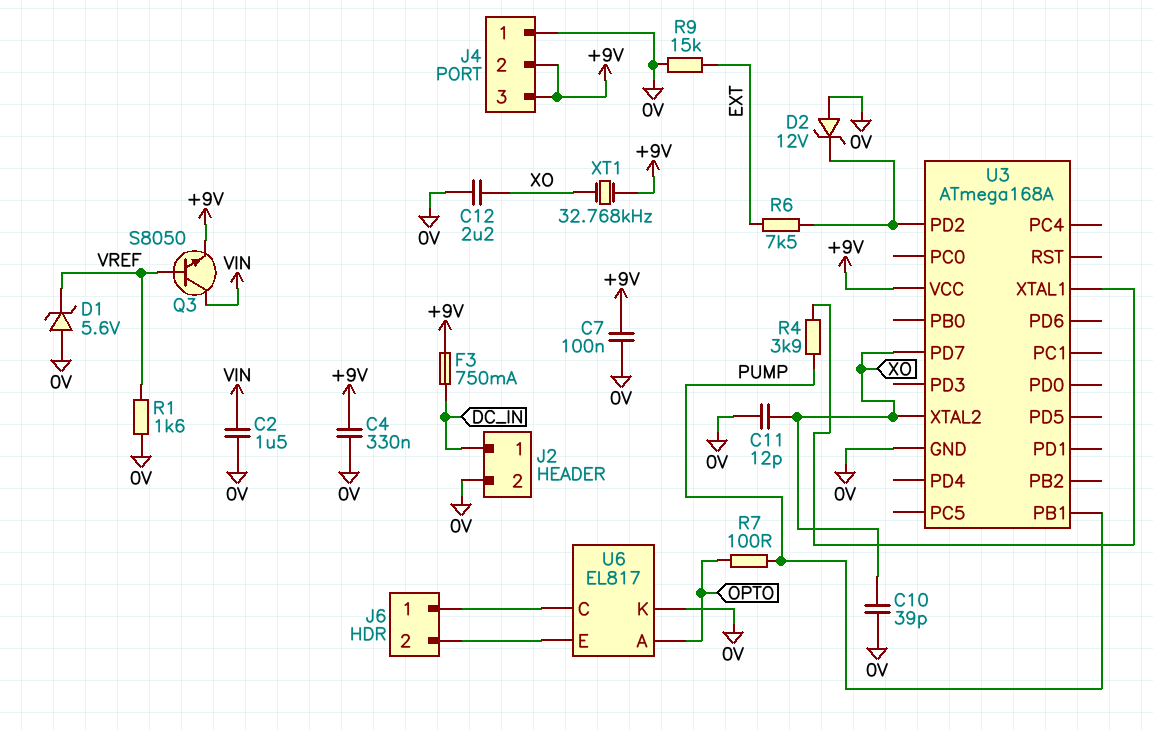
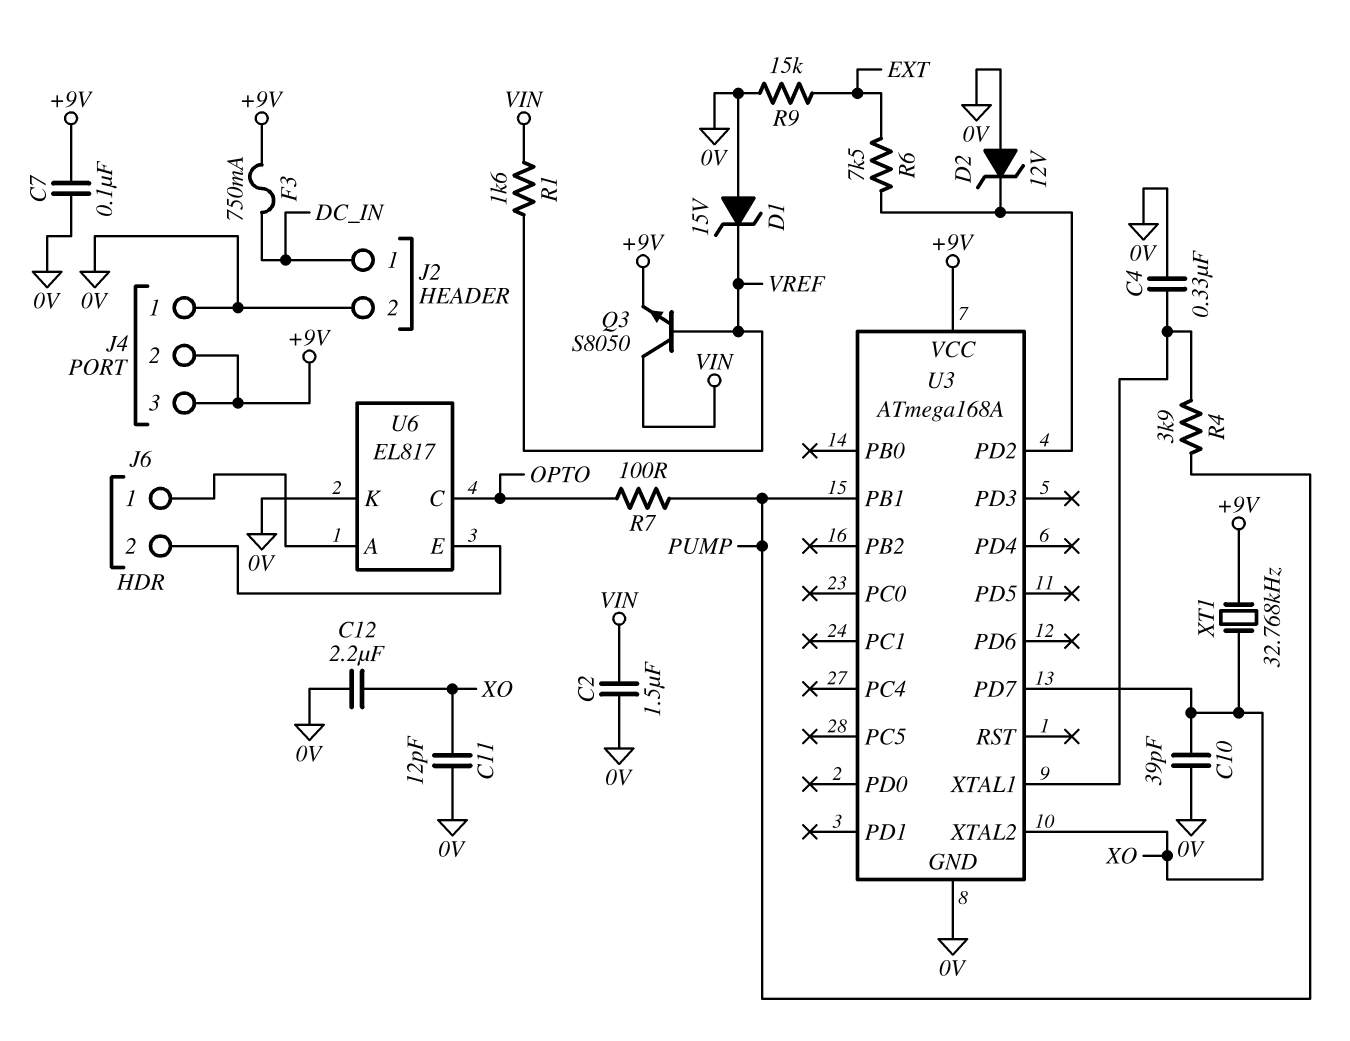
C4: 330nF (+9V, 0V) -> 330nF (0V, U3/XTAL1)
D1: zener 5.6V (A 0V, K VREF) -> zener 15V (A 0V, K VREF)
R1: 1.6k (0V, VREF) -> 1.6k (VIN, VREF)
U6 pin A: OPTO -> J6/1
U6 pin C: J6/1 -> OPTO

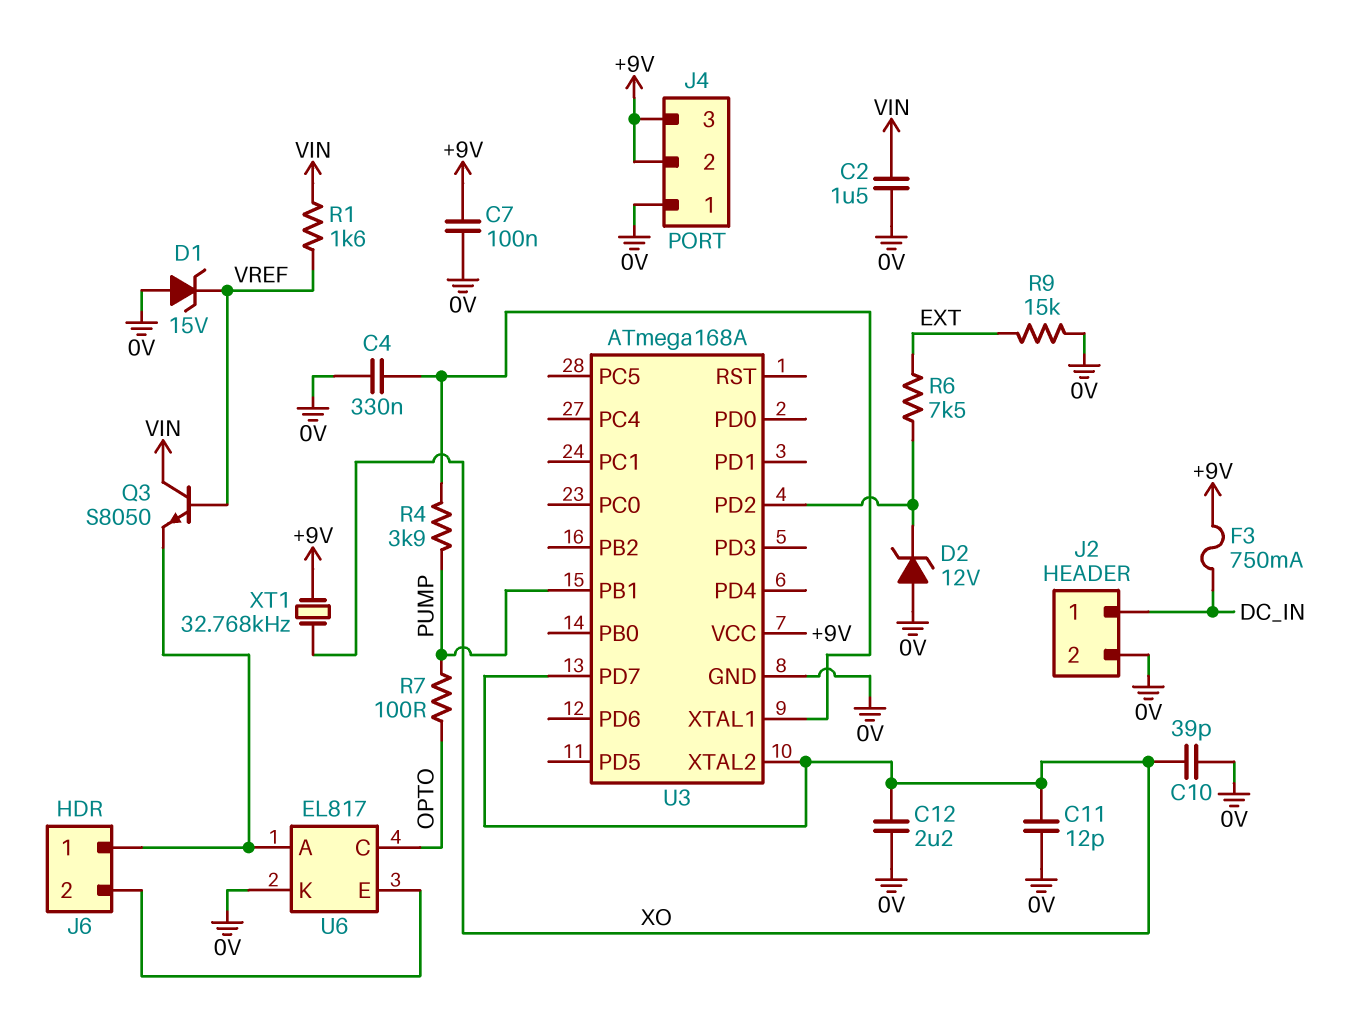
Q3: NPN S8050 (B VREF, C VIN, E +9V) -> NPN S8050 (B VREF, C VIN, E J6/1)

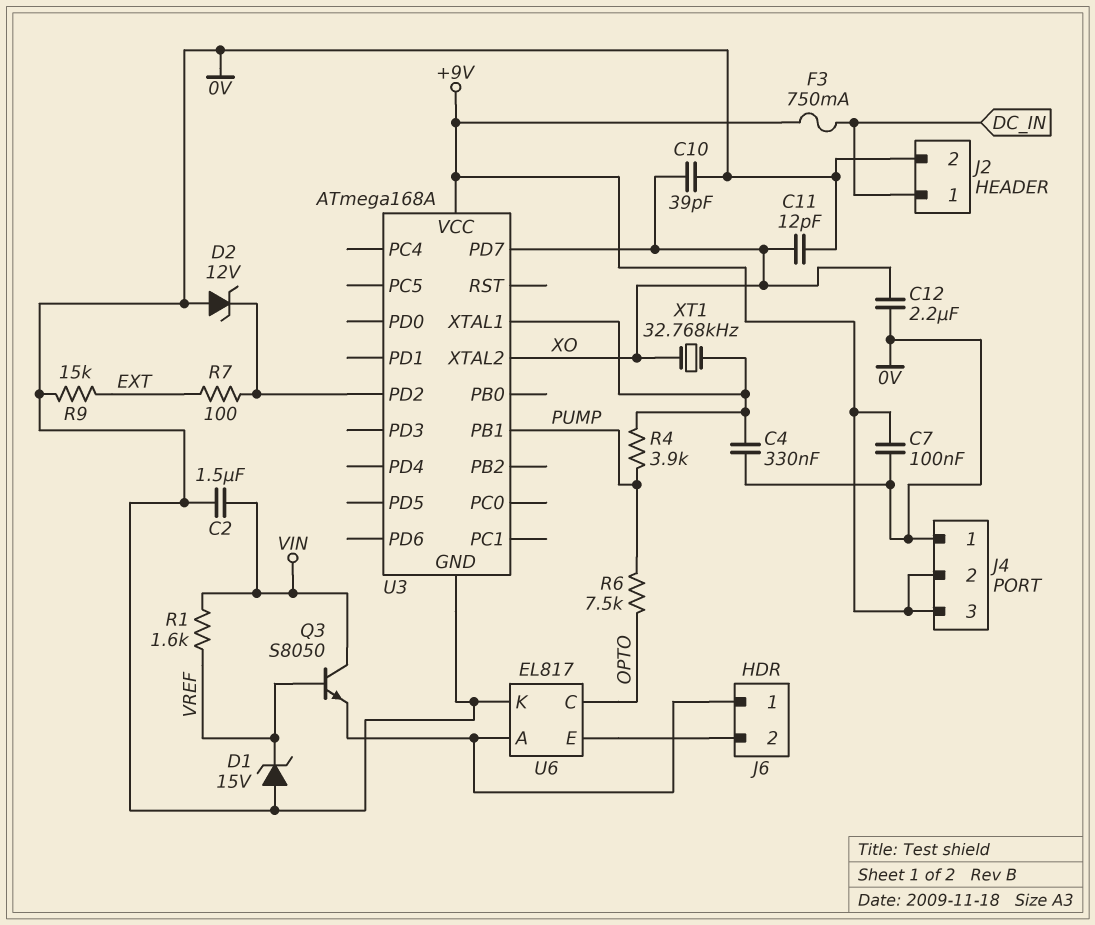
R6: 7.5k (EXT, U3/PD2) -> 7.5k (OPTO, PUMP)
R7: 100 (OPTO, PUMP) -> 100 (EXT, U3/PD2)
XT1: 32.768kHz (+9V, XO) -> 32.768kHz (U3/XTAL1, XO)

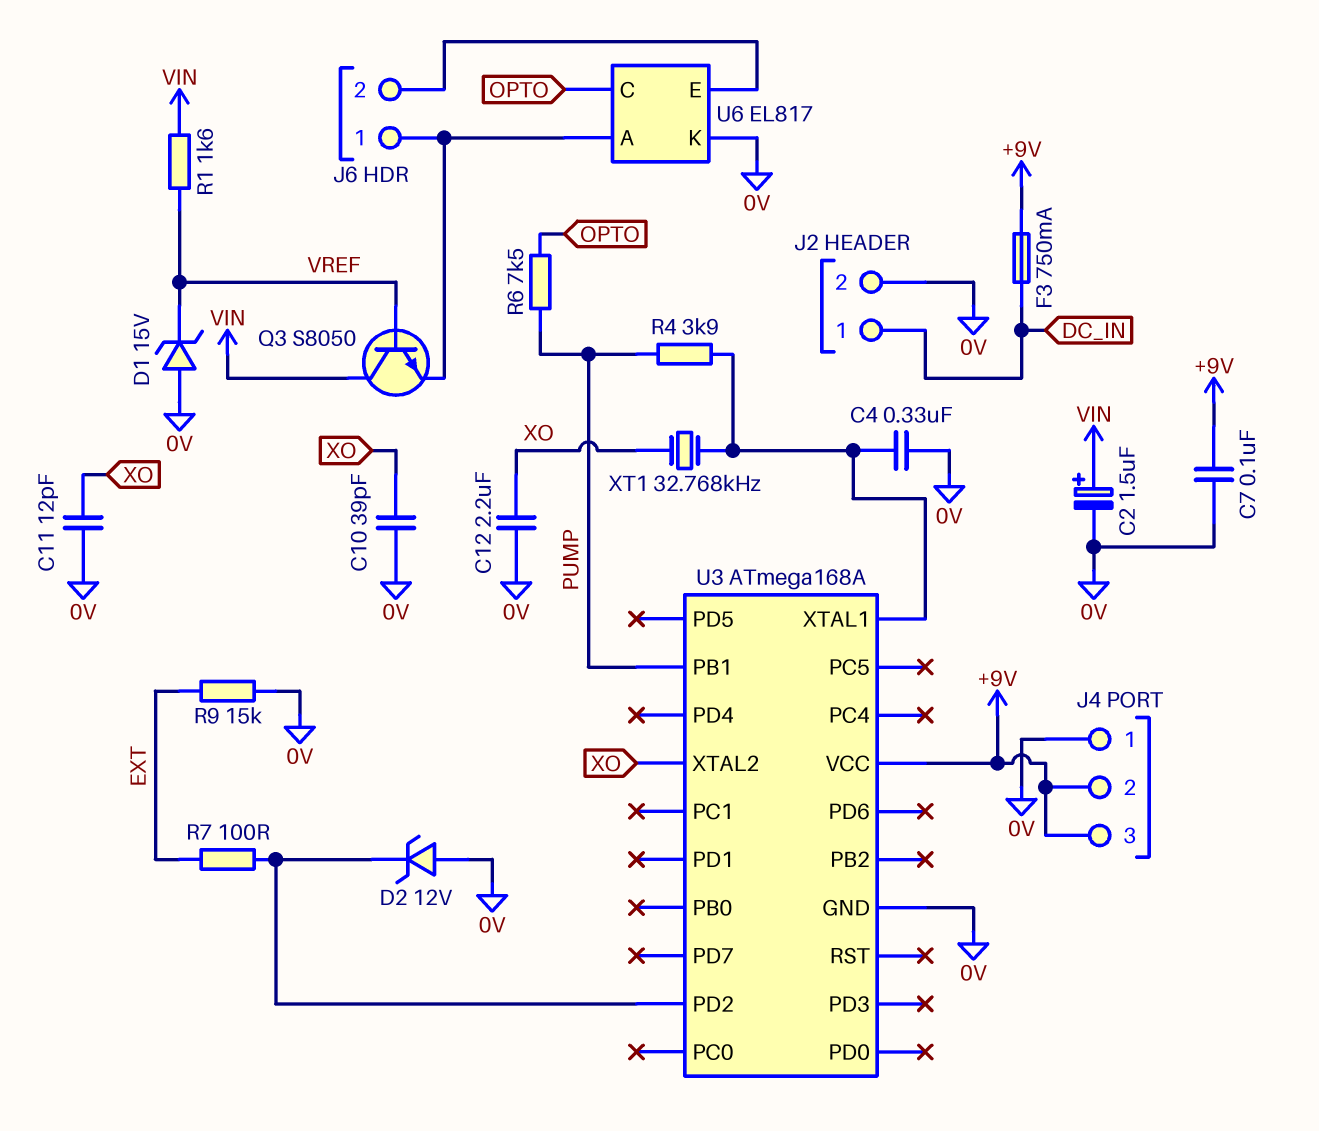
C2: 1.5uF (0V, VIN) -> 1.5uF (plus VIN, minus 0V)
U3 pin PD7: XO -> none

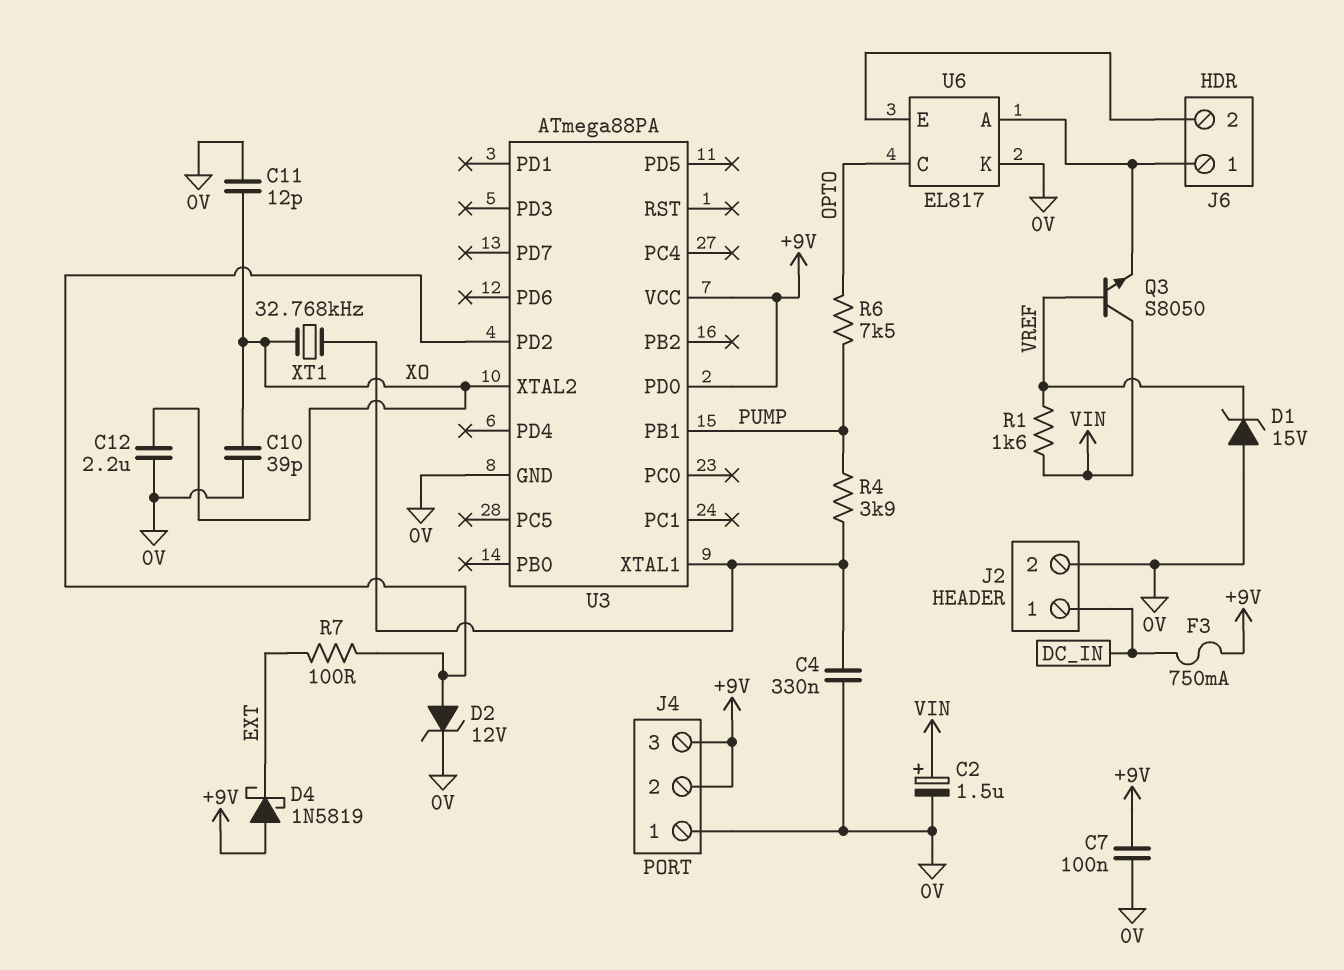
D2: zener 12V (A 0V, K U3/PD2) -> zener 12V (A U3/PD2, K 0V)
D4: none -> schottky 1N5819 (A +9V, K EXT)
R9: 15k (0V, EXT) -> none
U3: ATmega168A -> ATmega88PA
U3 pin PD0: none -> +9V

